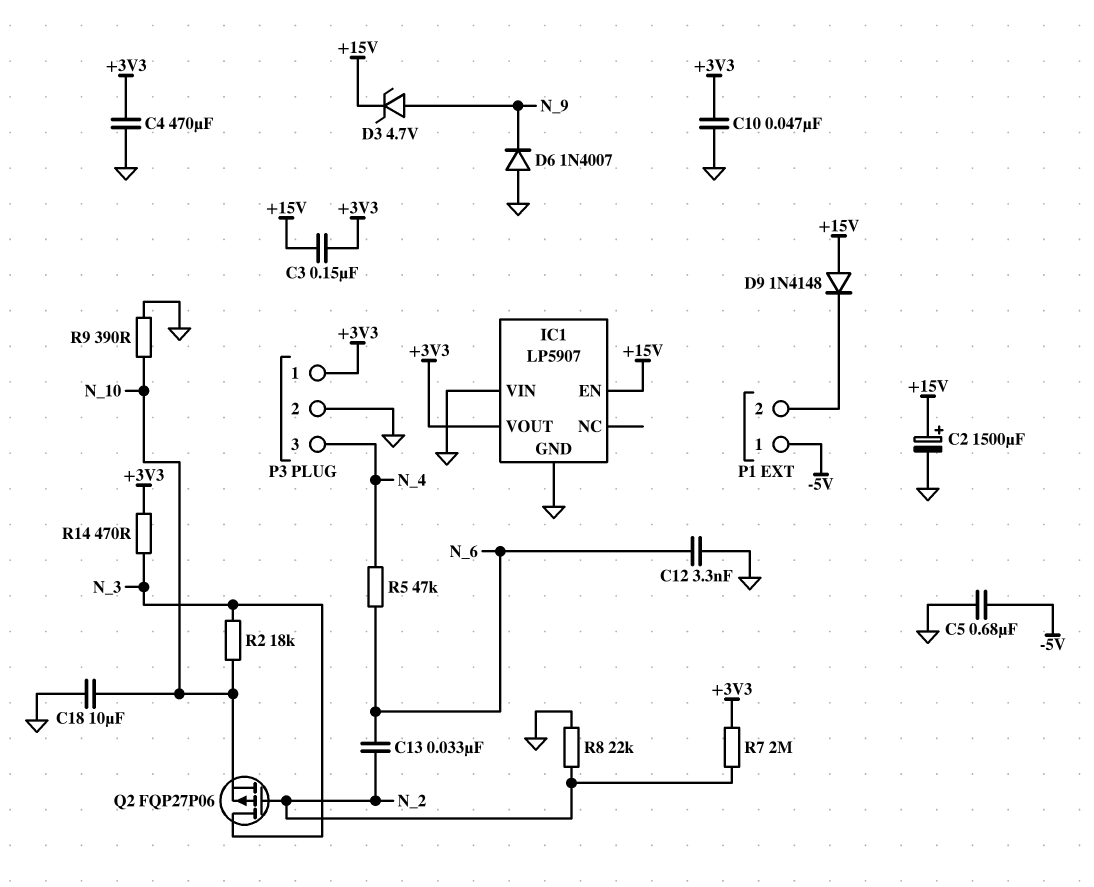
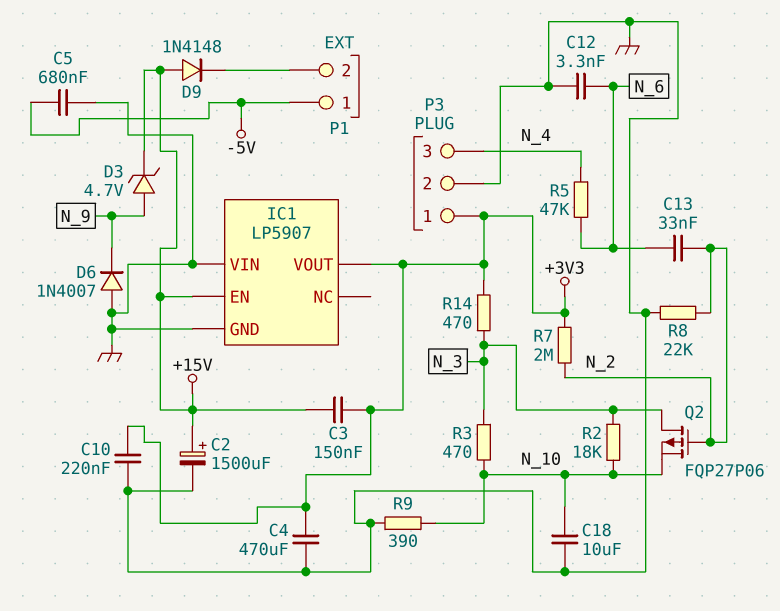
C10: 47nF (+3V3, GND) -> 220nF (+3V3, GND)
R3: none -> 470 (N_3, N_10)

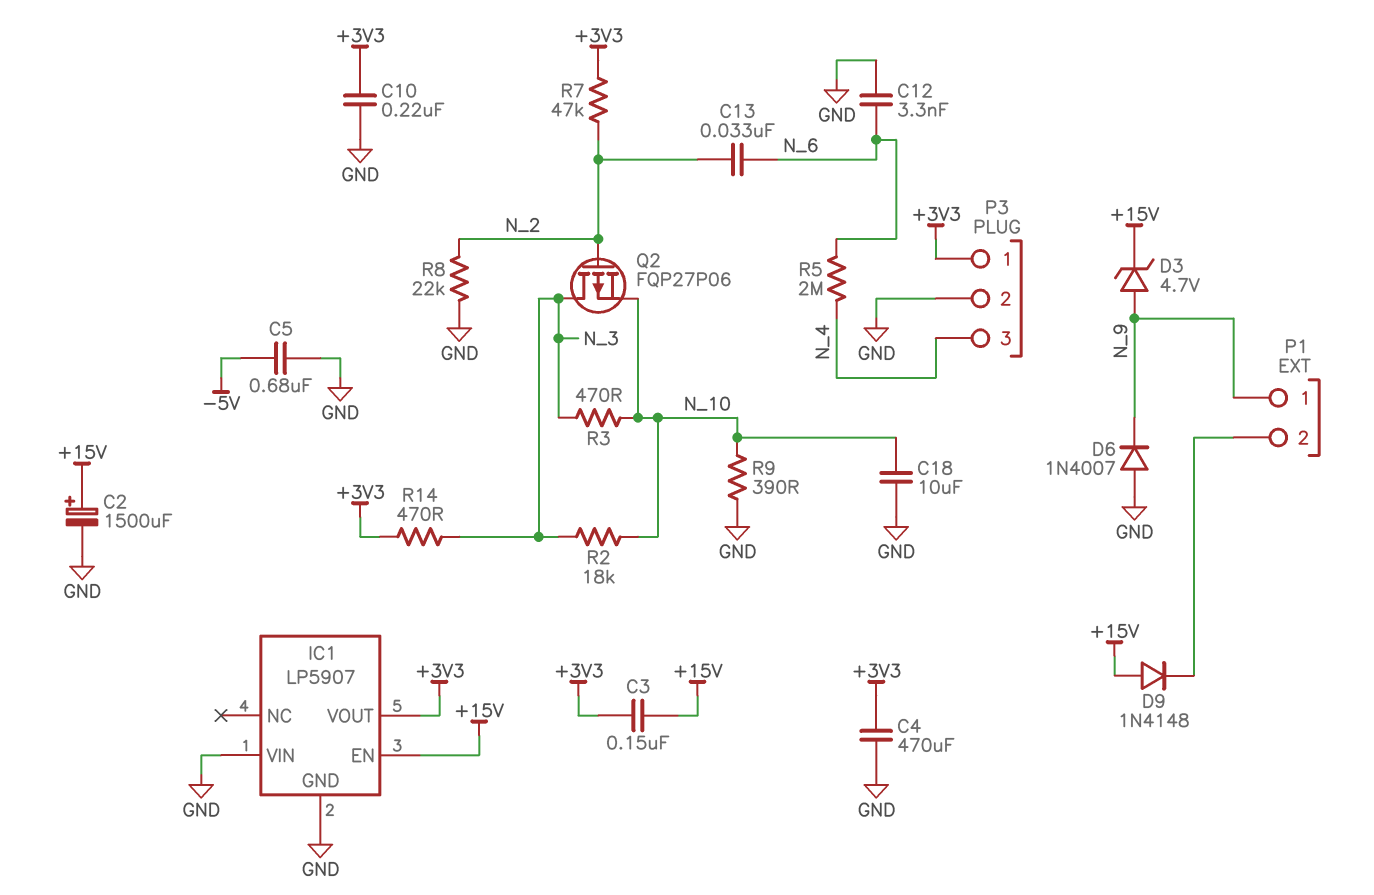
P1 pin 1: -5V -> N_9
R5: 47k (N_4, N_6) -> 2M (N_4, N_6)
R7: 2M (+3V3, N_2) -> 47k (+3V3, N_2)

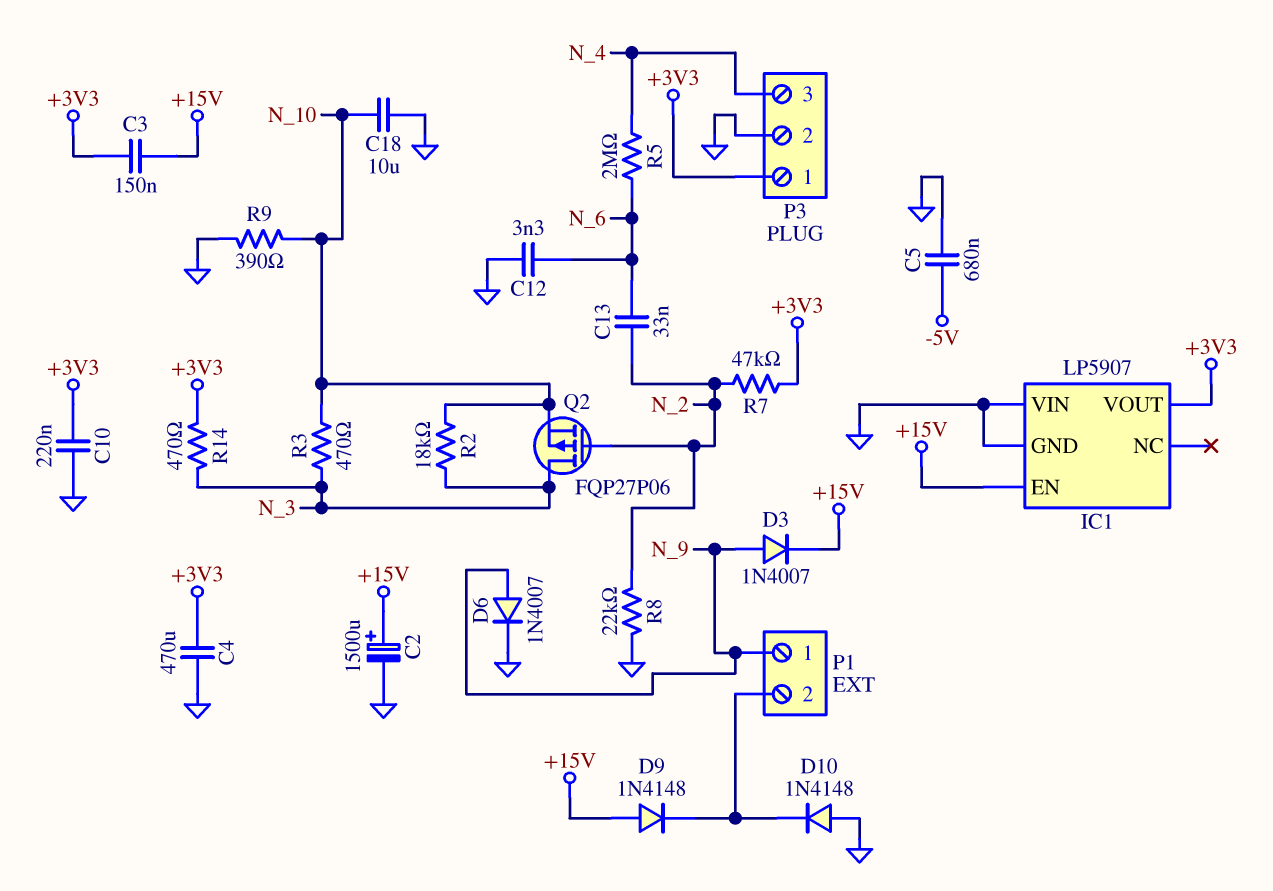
D3: zener 4.7V (A N_9, K +15V) -> diode 1N4007 (A N_9, K +15V)
D6: diode 1N4007 (A GND, K N_9) -> diode 1N4007 (A N_9, K GND)
D10: none -> diode 1N4148 (A GND, K P1/2)

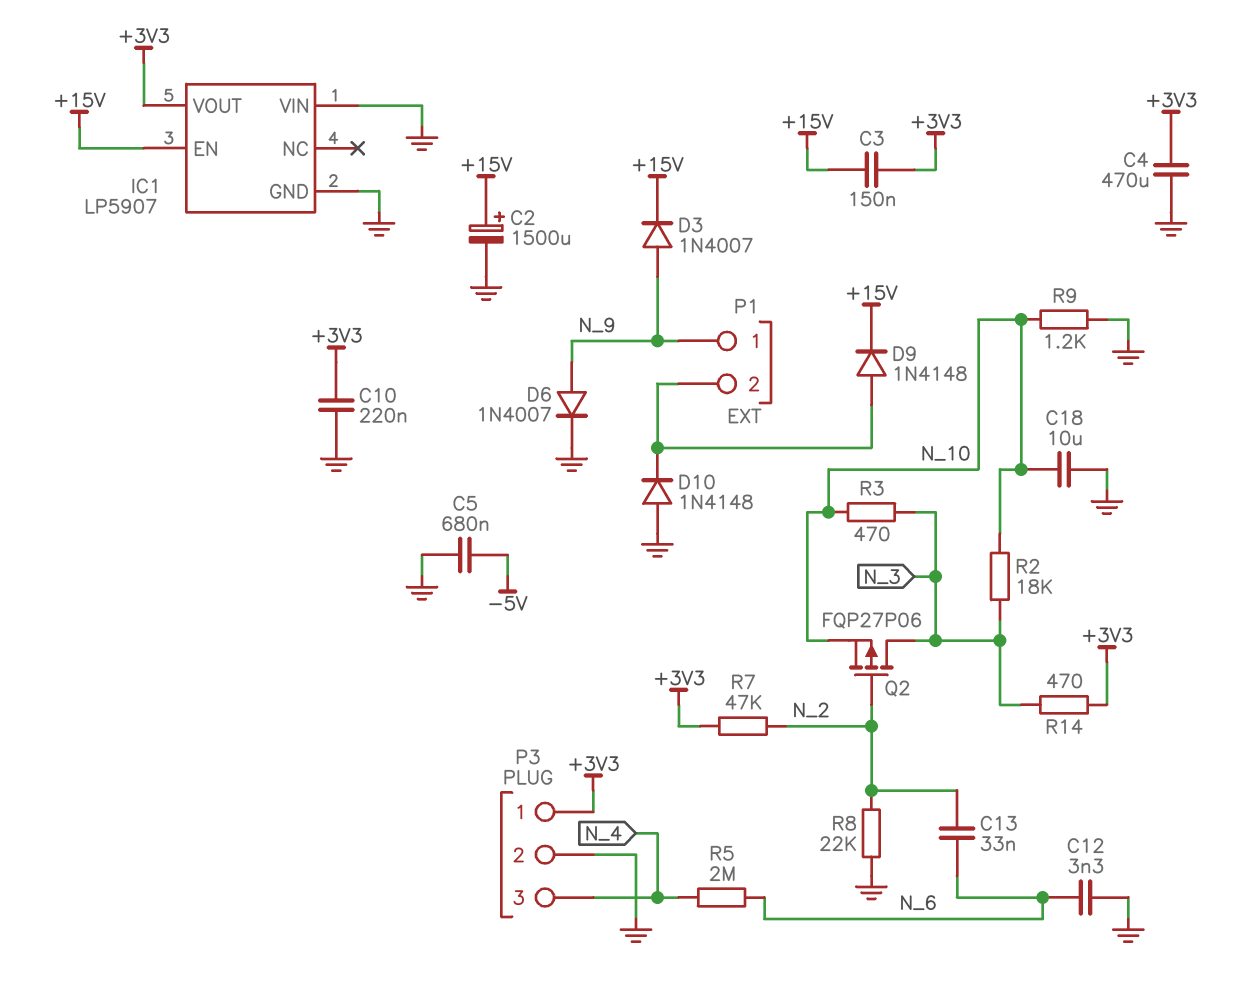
D9: diode 1N4148 (A +15V, K P1/2) -> diode 1N4148 (A P1/2, K +15V)
R9: 390 (GND, N_10) -> 1.2k (GND, N_10)

